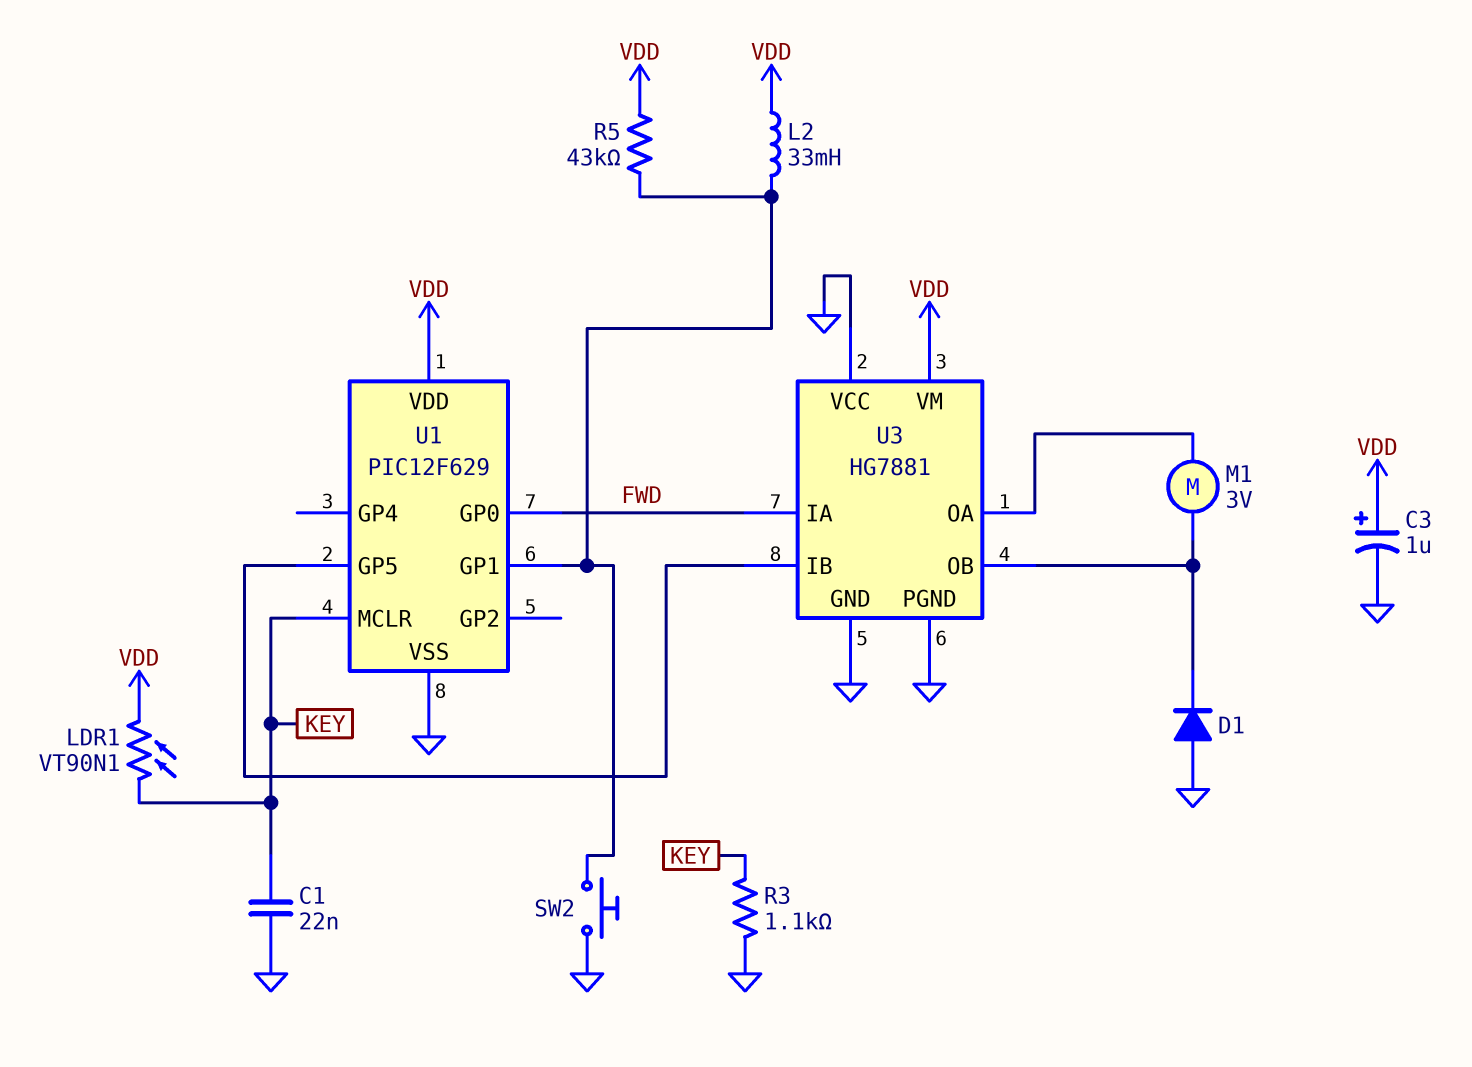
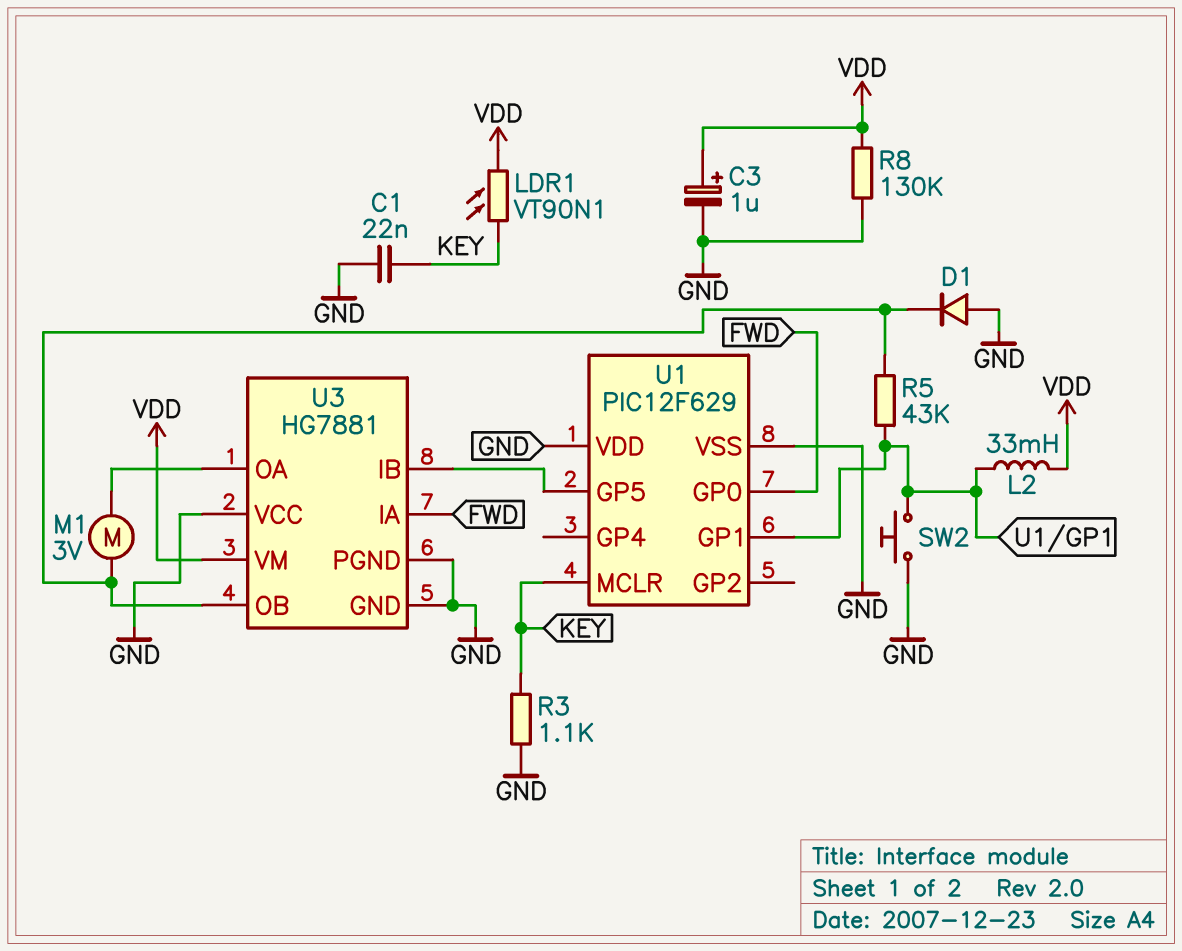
R5: 43k (U1/GP1, VDD) -> 43k (U1/GP1, U3/OB)
R8: none -> 130k (GND, VDD)
U1 pin VDD: VDD -> GND

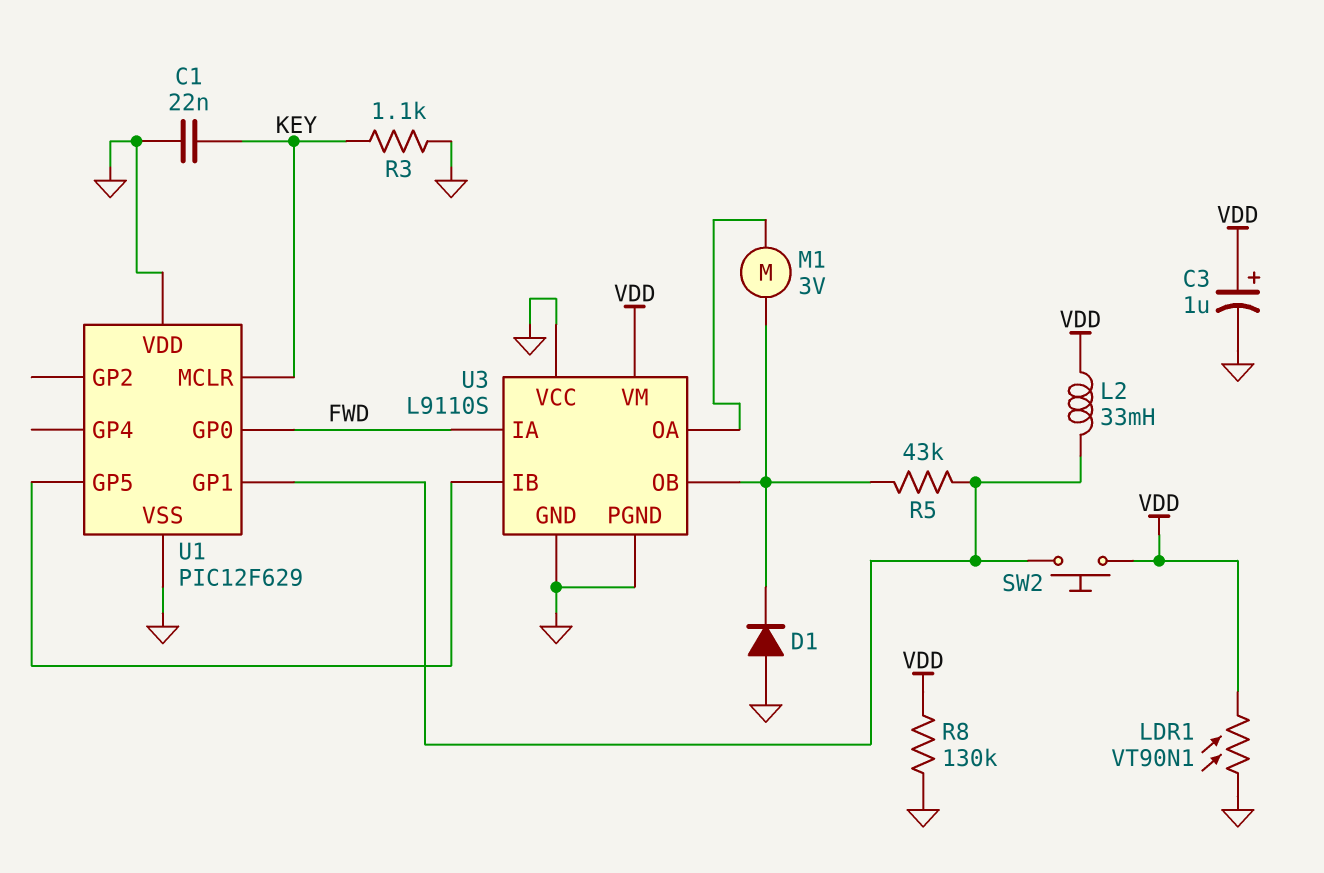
LDR1: VT90N1 (KEY, VDD) -> VT90N1 (GND, VDD)
SW2: button (GND, U1/GP1) -> button (U1/GP1, VDD)
U3: HG7881 -> L9110S

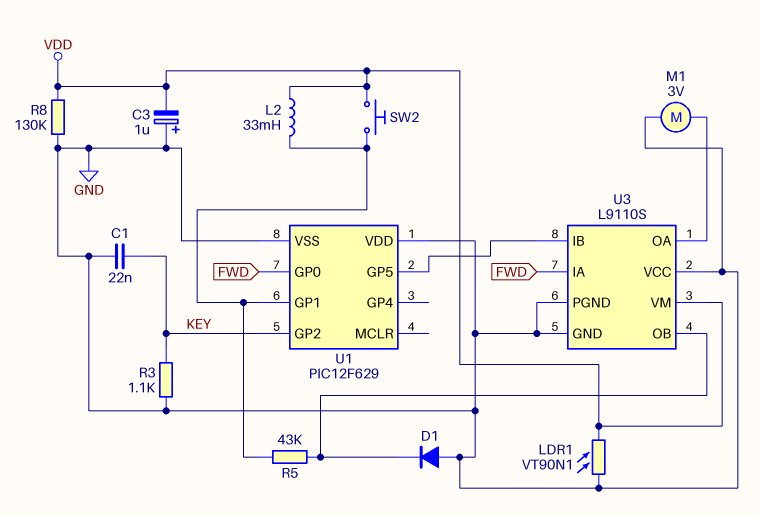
C3: 1uF (plus VDD, minus GND) -> 1uF (plus GND, minus VDD)
M1: motor 3V (U3/OA, U3/OB) -> motor 3V (GND, U3/OA)
U1 pin GP2: none -> KEY
U1 pin MCLR: KEY -> none

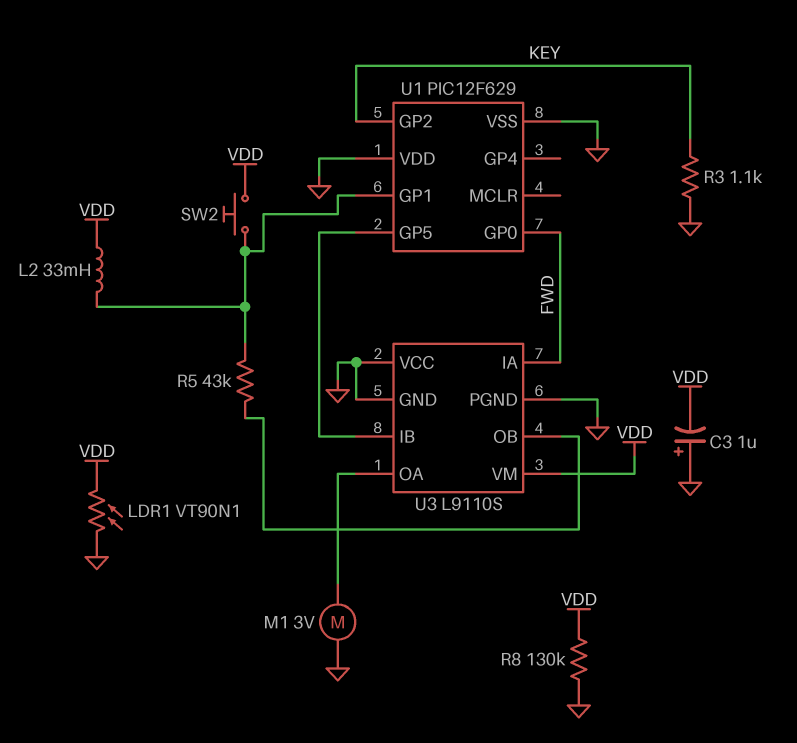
C1: 22nF (GND, KEY) -> none
D1: diode (A GND, K U3/OB) -> none

